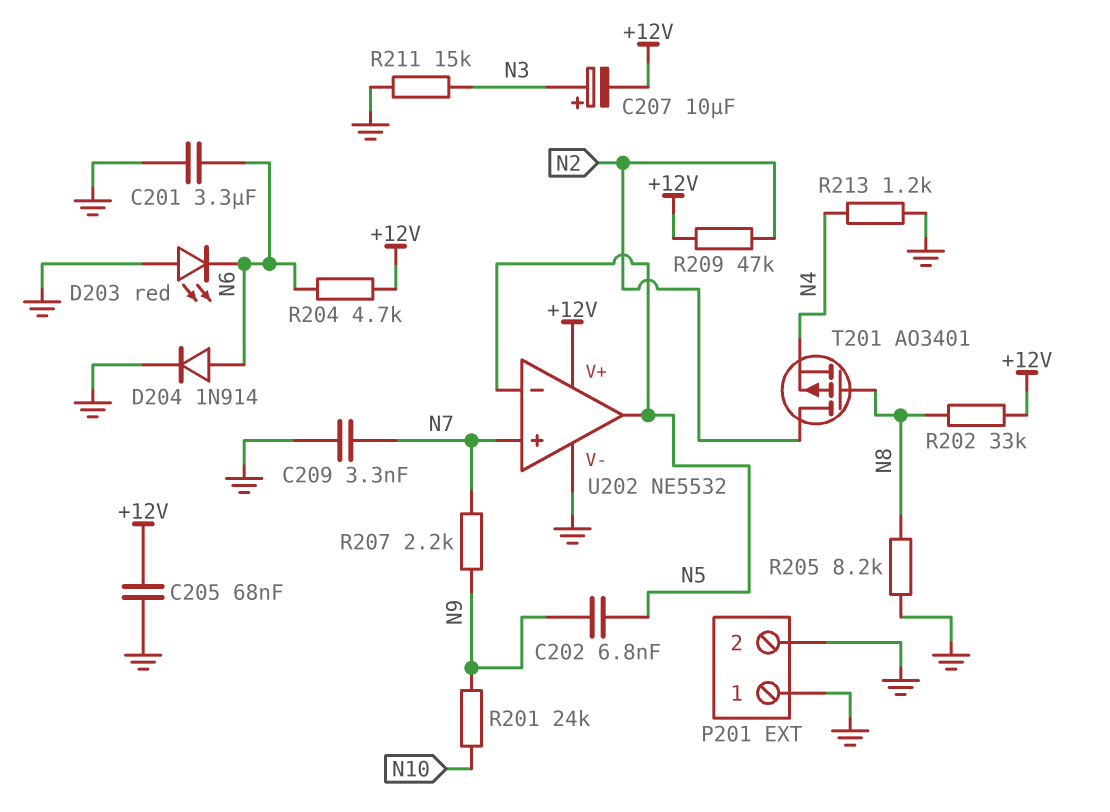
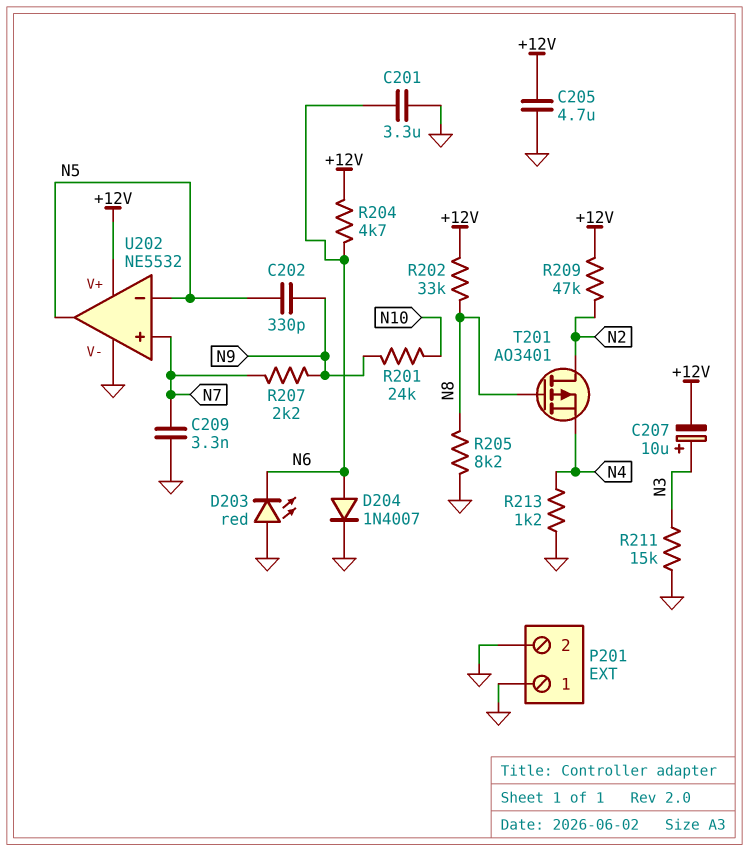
C202: 6.8nF (N5, N9) -> 330pF (N5, N9)
C205: 68nF (+12V, GND) -> 4.7uF (+12V, GND)
D204: diode 1N914 (A N6, K GND) -> diode 1N4007 (A N6, K GND)

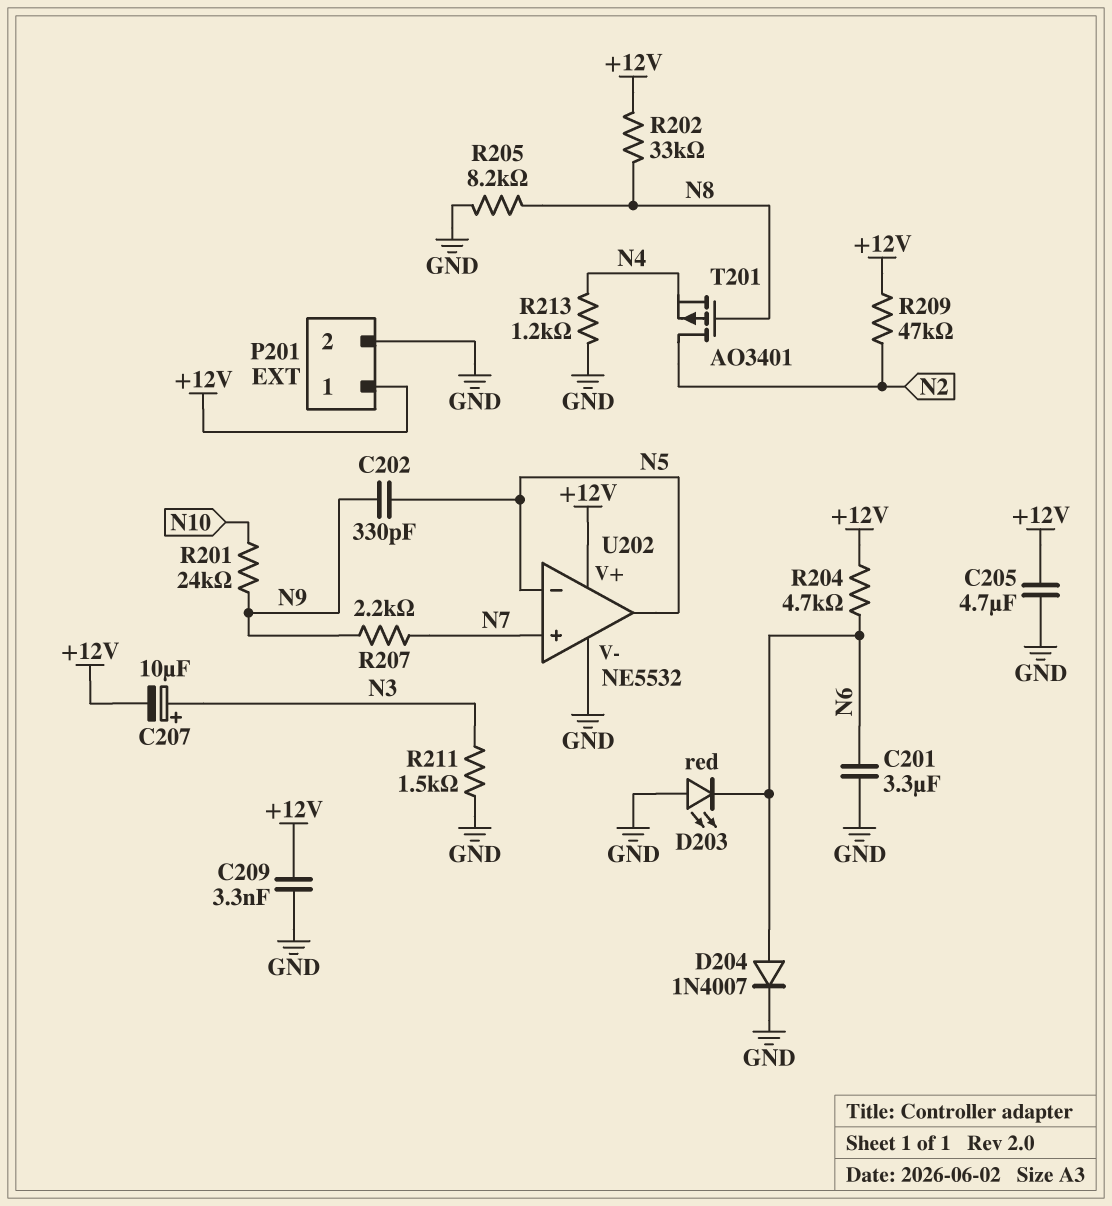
C209: 3.3nF (GND, N7) -> 3.3nF (+12V, GND)
P201 pin 1: GND -> +12V
R211: 15k (GND, N3) -> 1.5k (GND, N3)

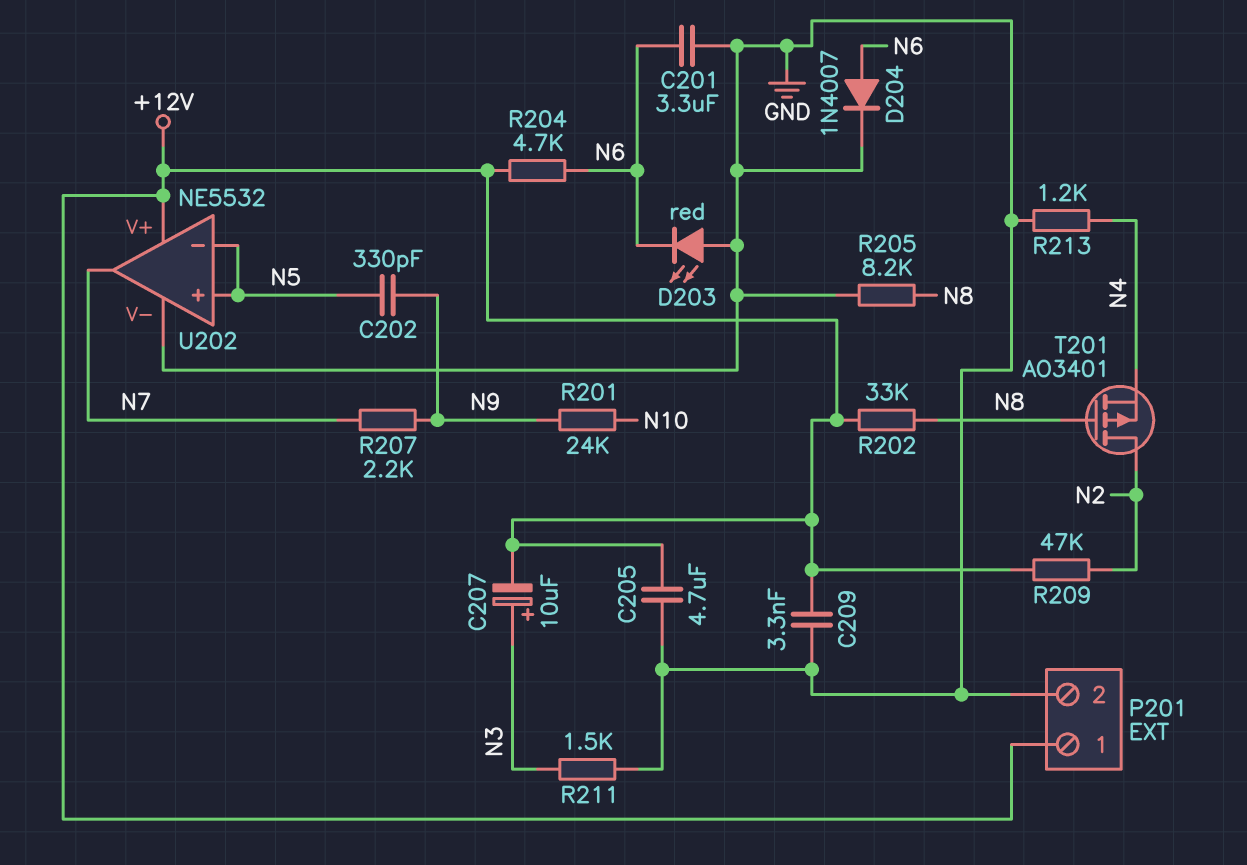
U202 pin in+: N7 -> N5
U202 pin out: N5 -> N7

